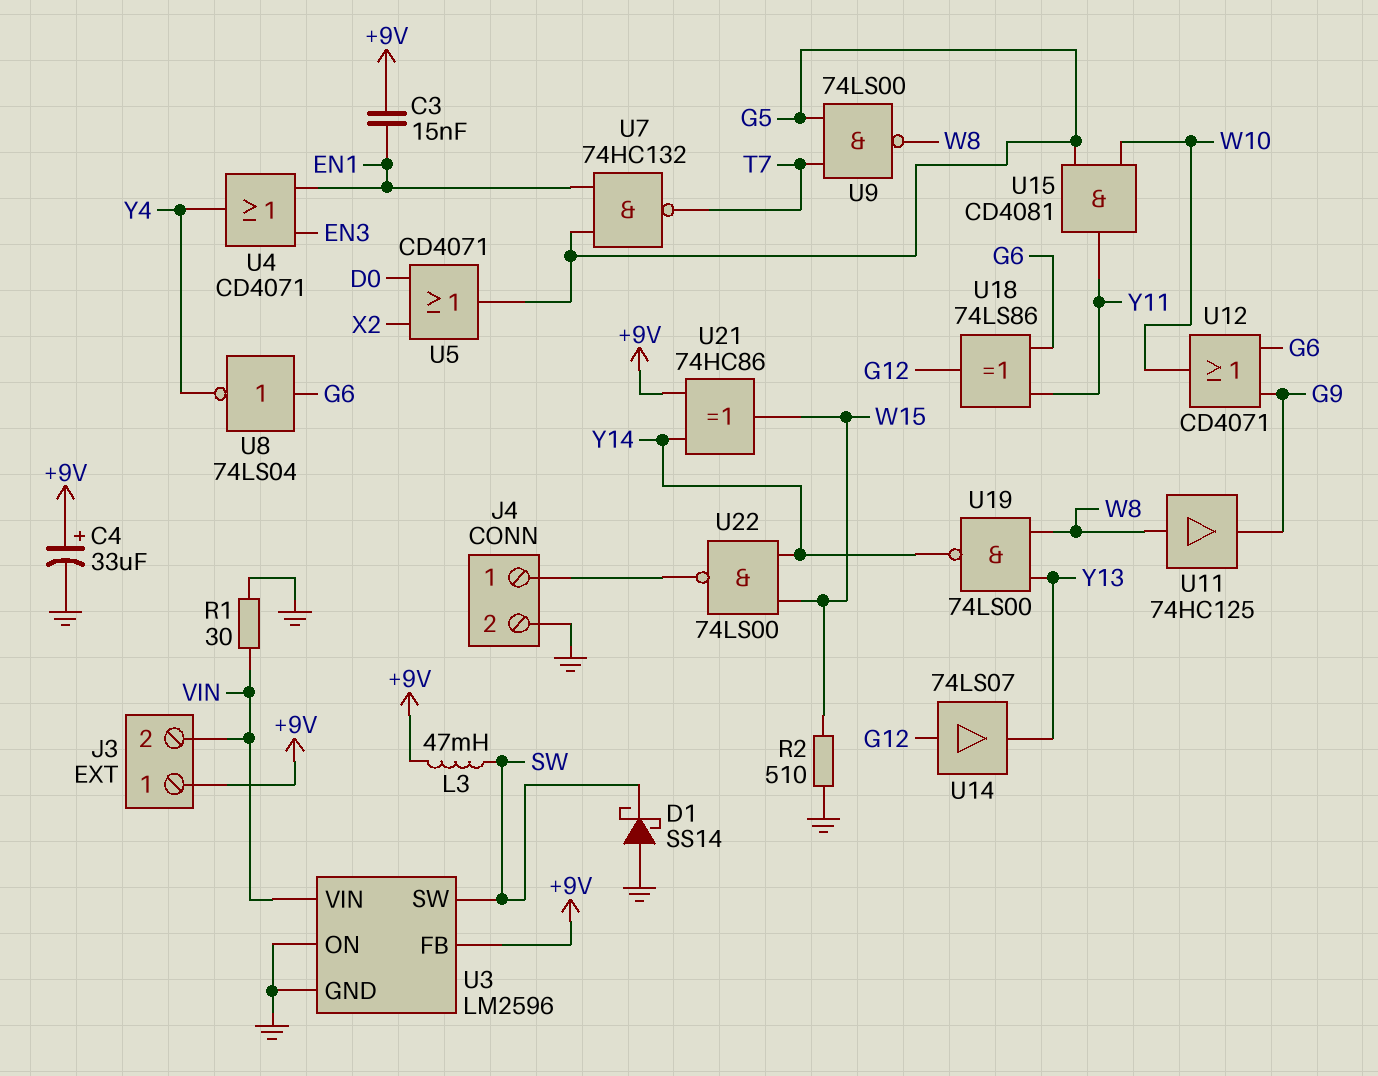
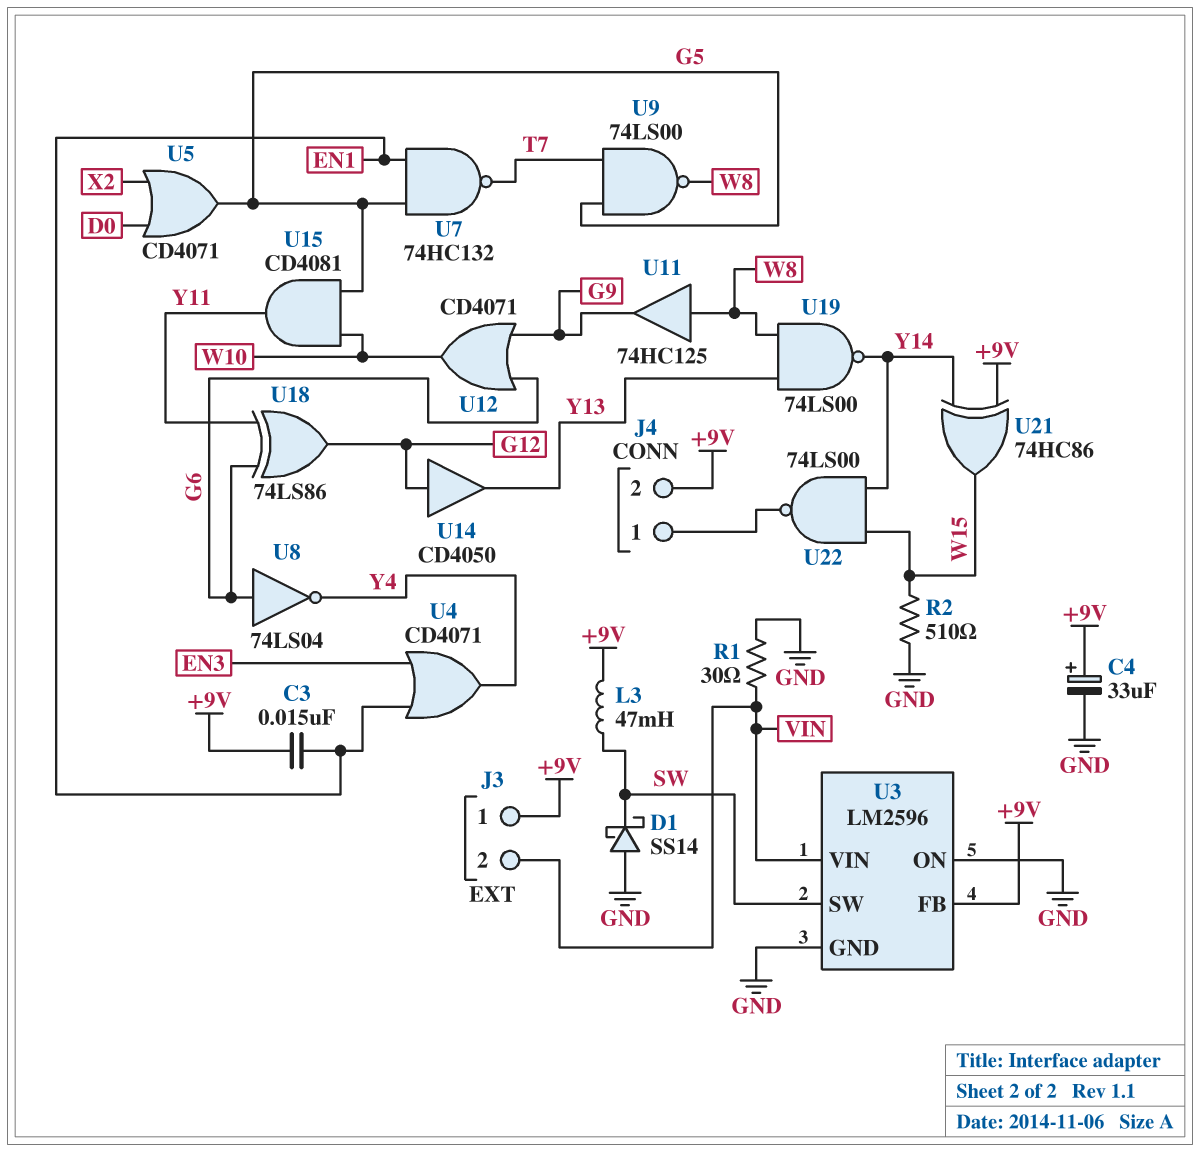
J4 pin 2: GND -> +9V
U14: buffer 74LS07 (in G12, out Y13) -> buffer CD4050 (in G12, out Y13)

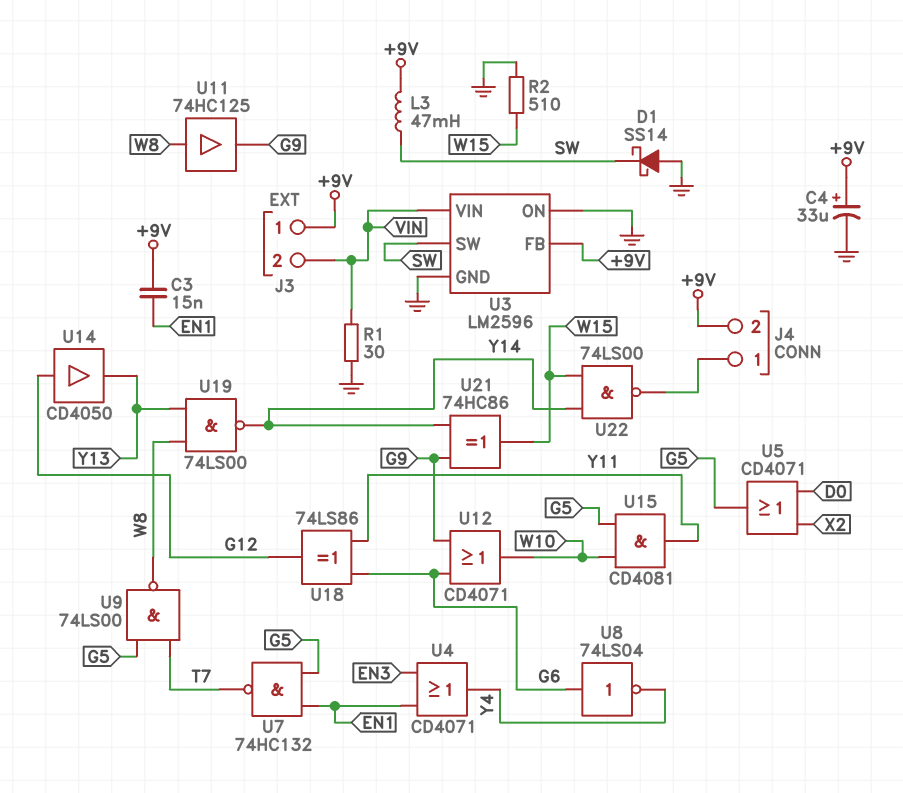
U21: XOR 74HC86 (in +9V, in Y14, out W15) -> XOR 74HC86 (in G9, in Y14, out W15)

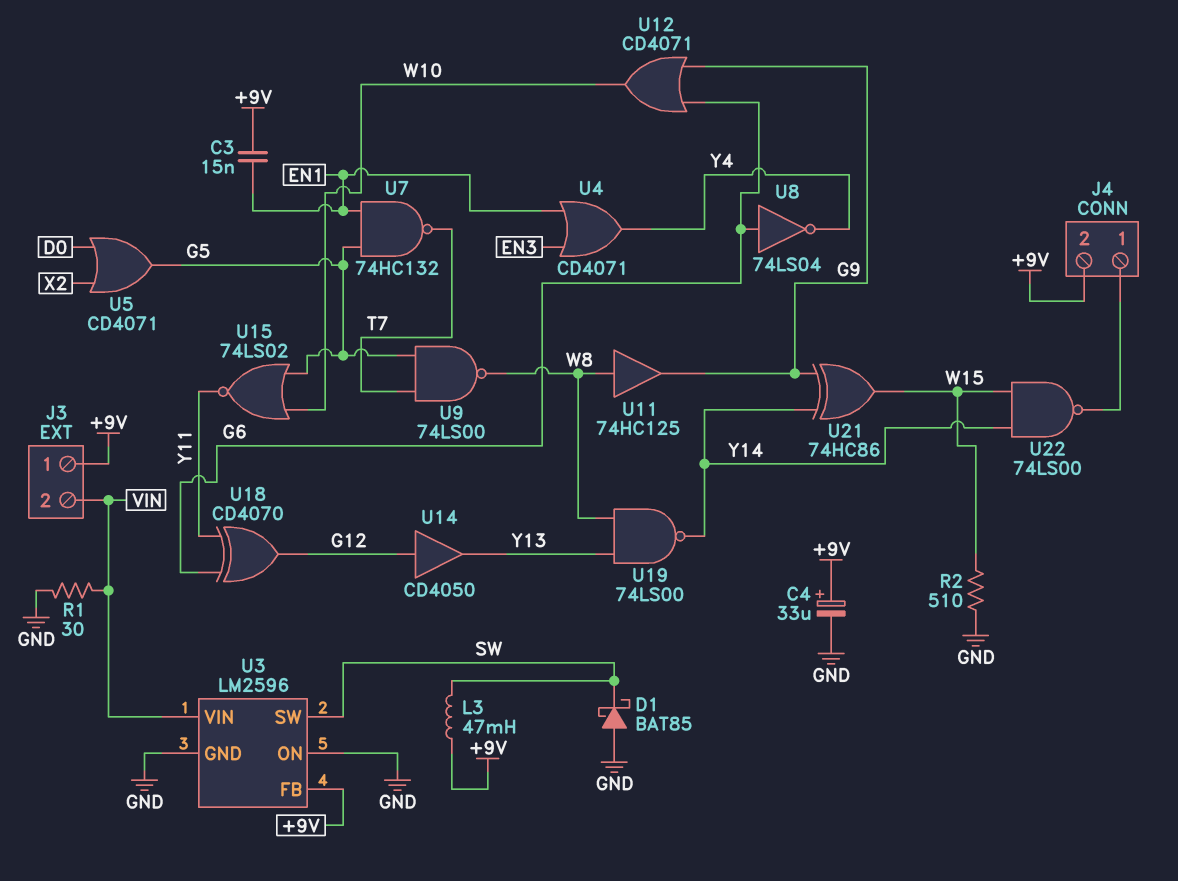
D1: schottky SS14 (A GND, K SW) -> schottky BAT85 (A GND, K SW)
U15: AND CD4081 (in G5, in W10, out Y11) -> NOR 74LS02 (in G5, in W10, out Y11)
U18: XOR 74LS86 (in G6, in Y11, out G12) -> XOR CD4070 (in G6, in Y11, out G12)

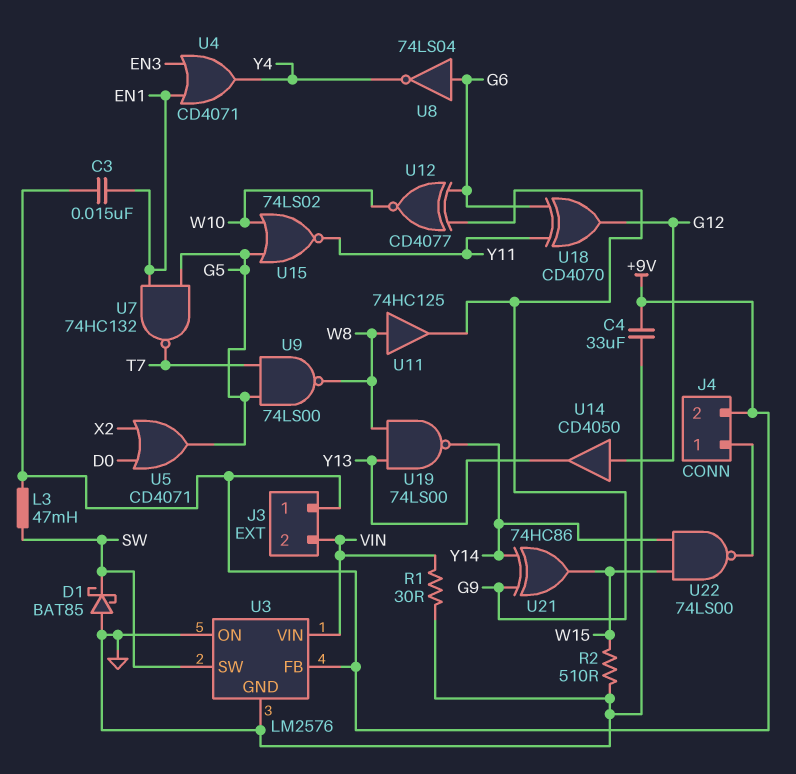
C4: 33uF (plus +9V, minus GND) -> 33uF (+9V, GND)
U3: LM2596 -> LM2576
U12: OR CD4071 (in G6, in G9, out W10) -> XNOR CD4077 (in G6, in G9, out W10)

